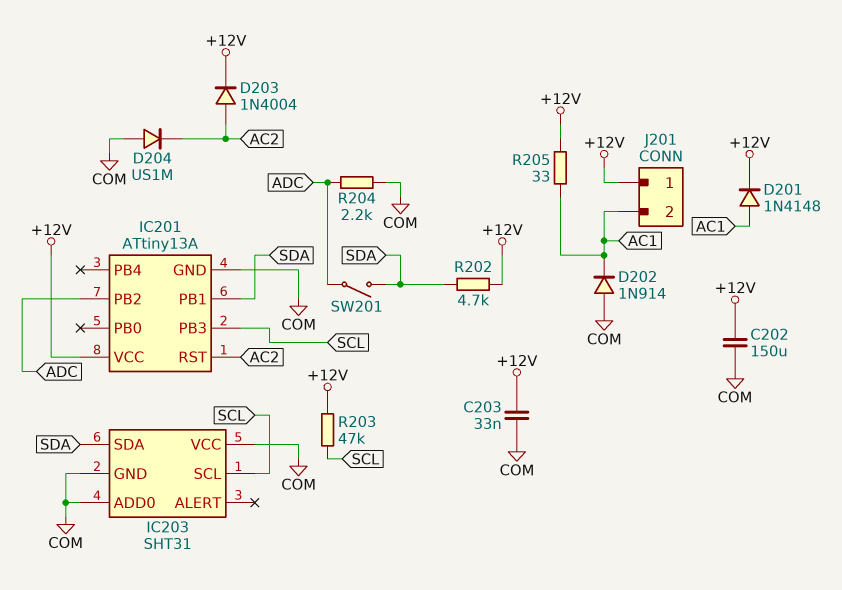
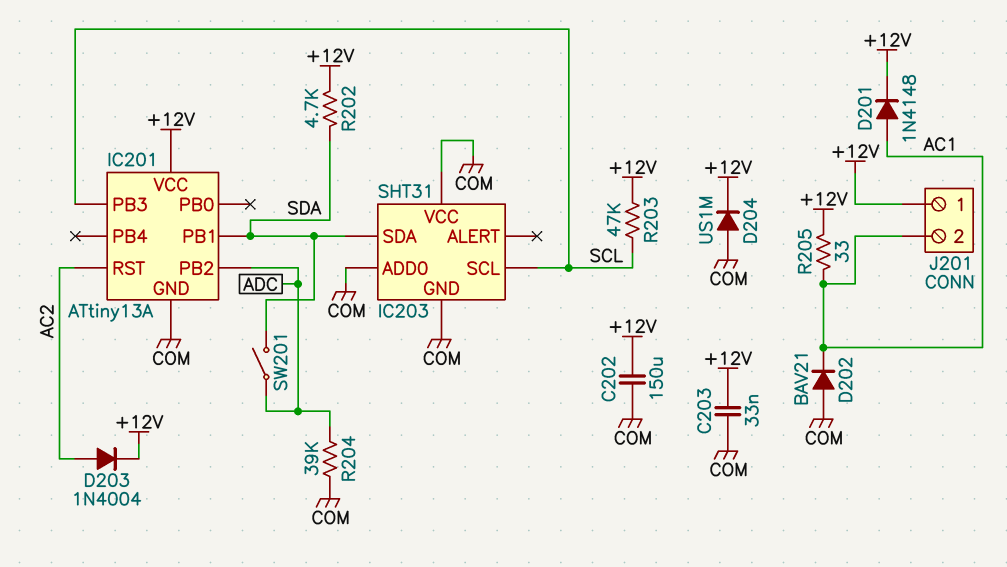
D202: diode 1N914 (A COM, K AC1) -> diode BAV21 (A COM, K AC1)
D204: diode US1M (A COM, K AC2) -> diode US1M (A COM, K +12V)
R204: 2.2k (ADC, COM) -> 39k (ADC, COM)

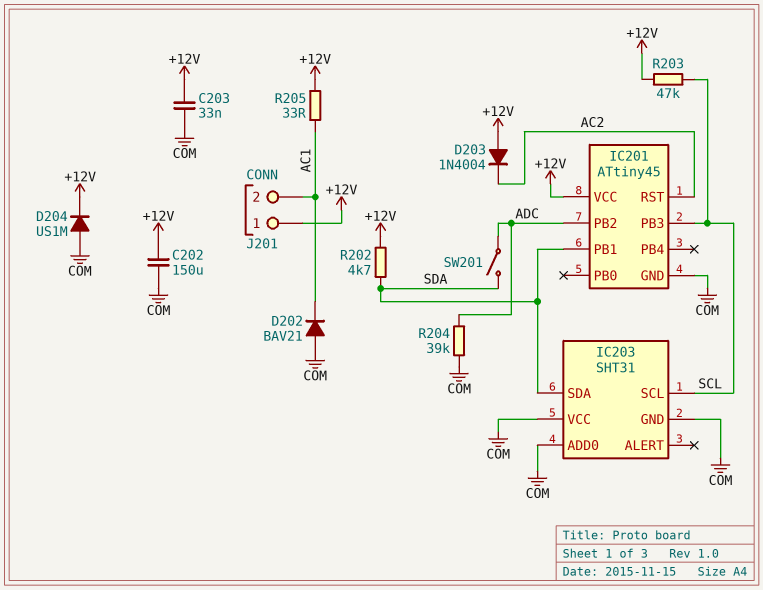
D201: diode 1N4148 (A AC1, K +12V) -> none
D203: diode 1N4004 (A AC2, K +12V) -> diode 1N4004 (A +12V, K AC2)
IC201: ATtiny13A -> ATtiny45

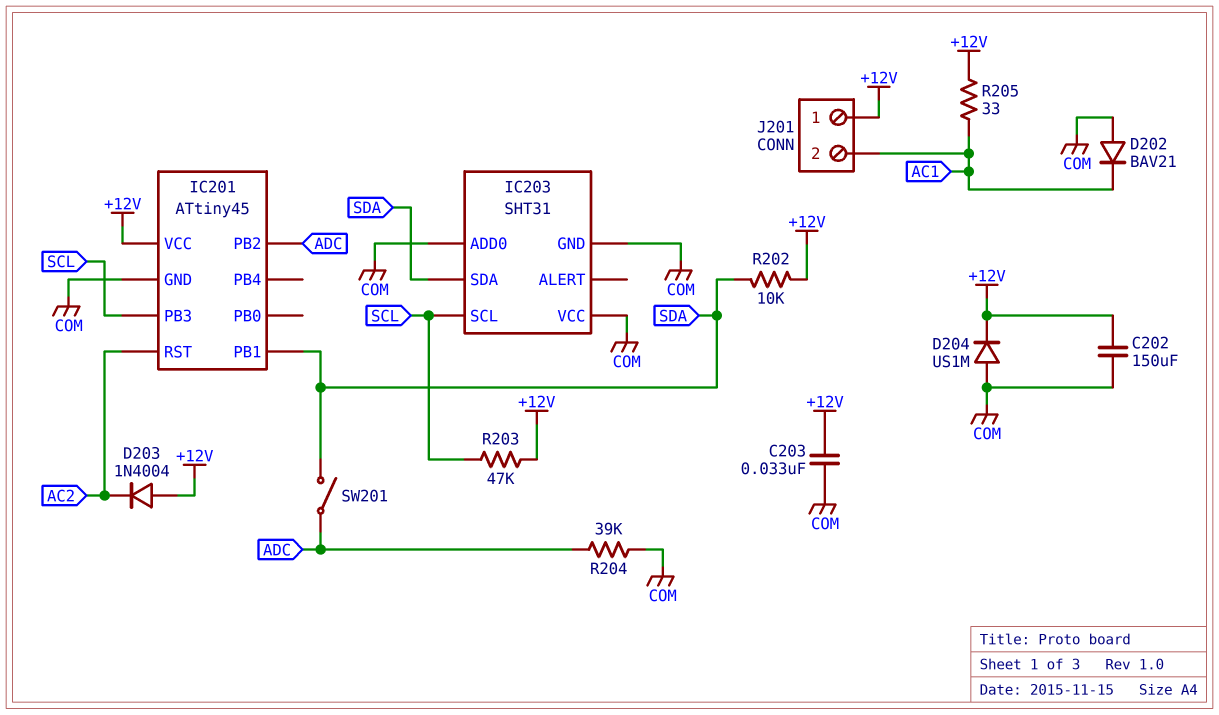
R202: 4.7k (+12V, SDA) -> 10k (+12V, SDA)

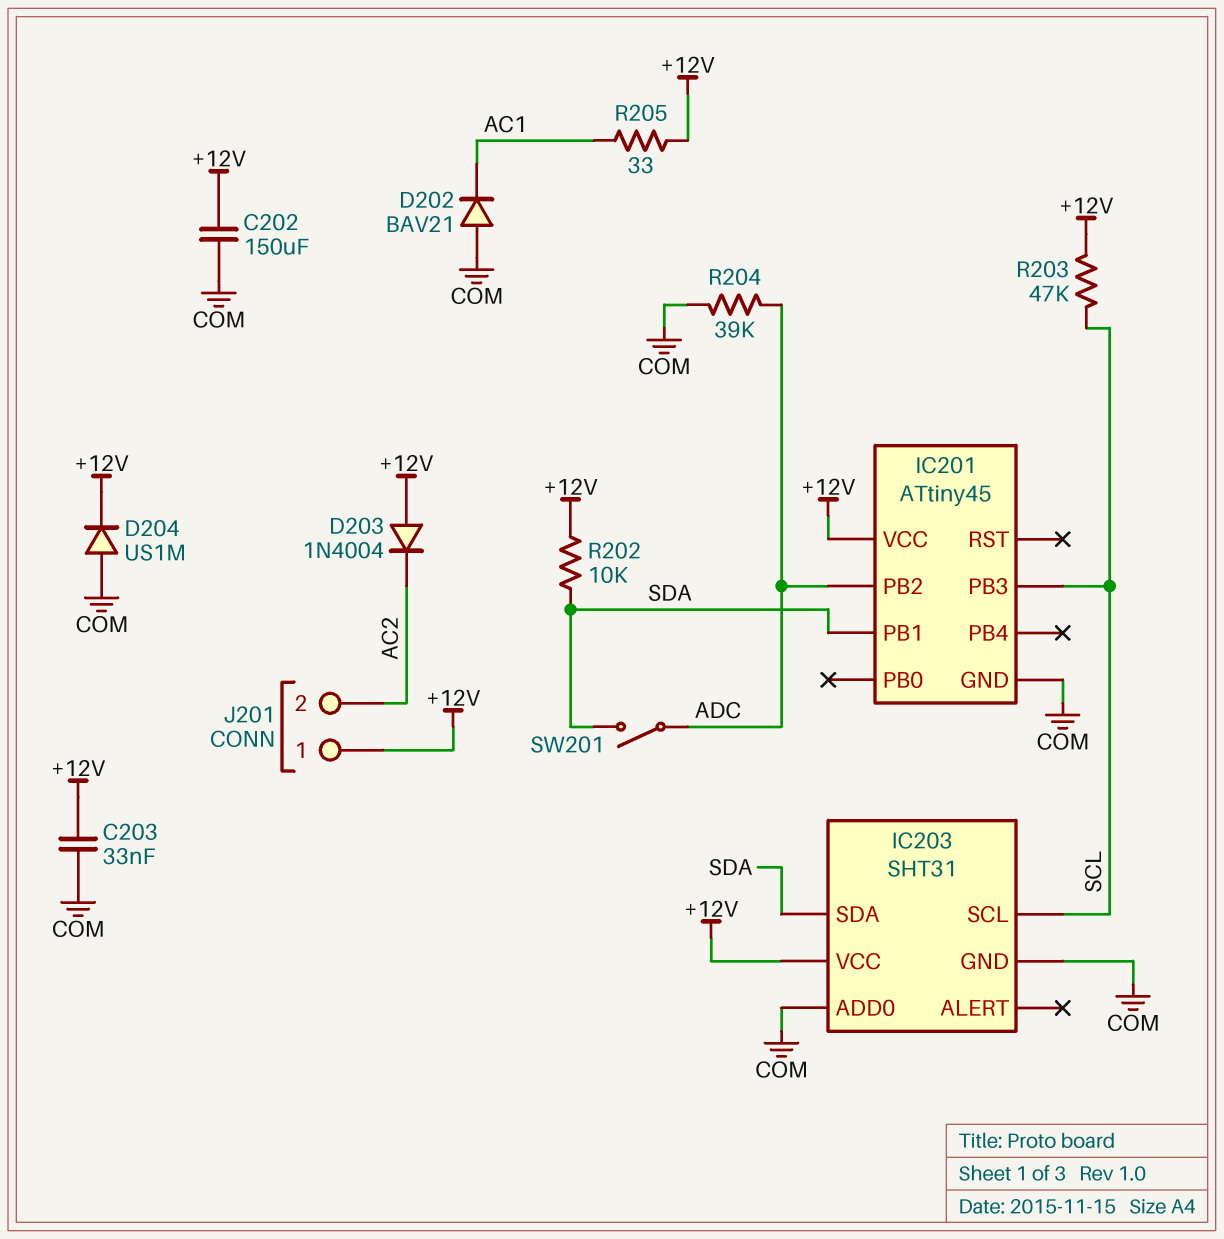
IC201 pin RST: AC2 -> none
IC203 pin VCC: COM -> +12V
J201 pin 2: AC1 -> AC2

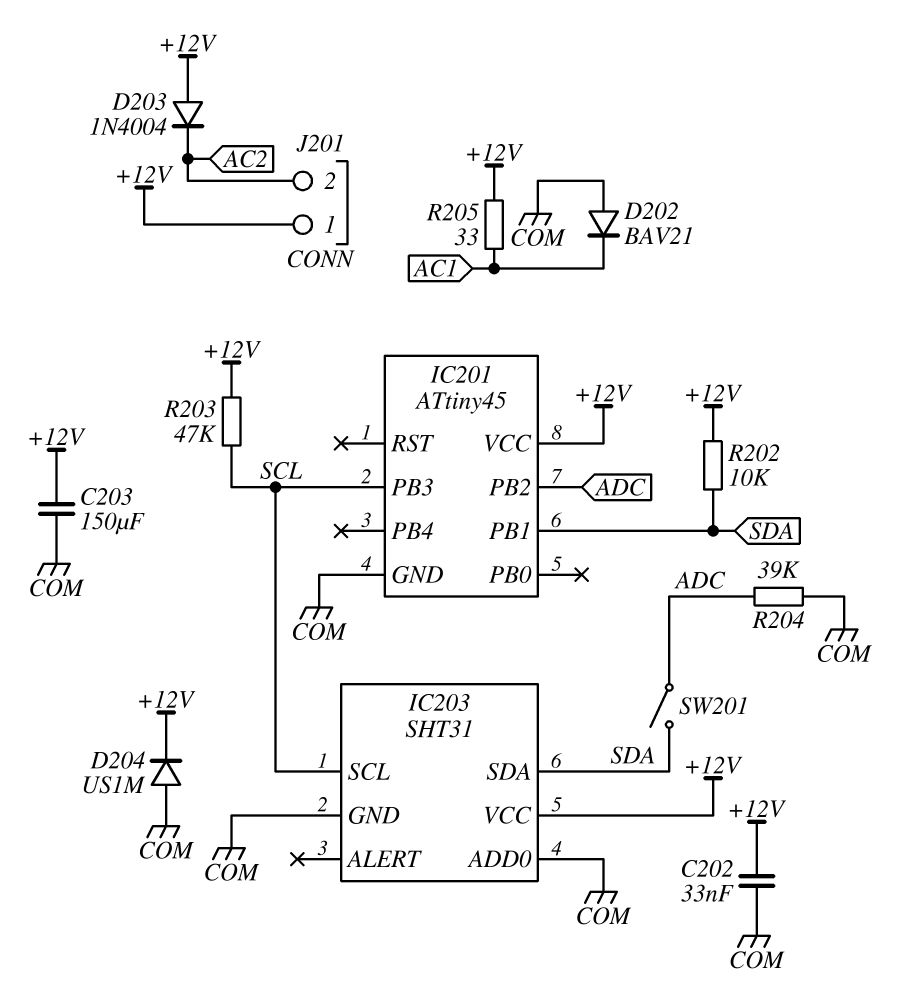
C202: 150uF (+12V, COM) -> 33nF (+12V, COM)
C203: 33nF (+12V, COM) -> 150uF (+12V, COM)

